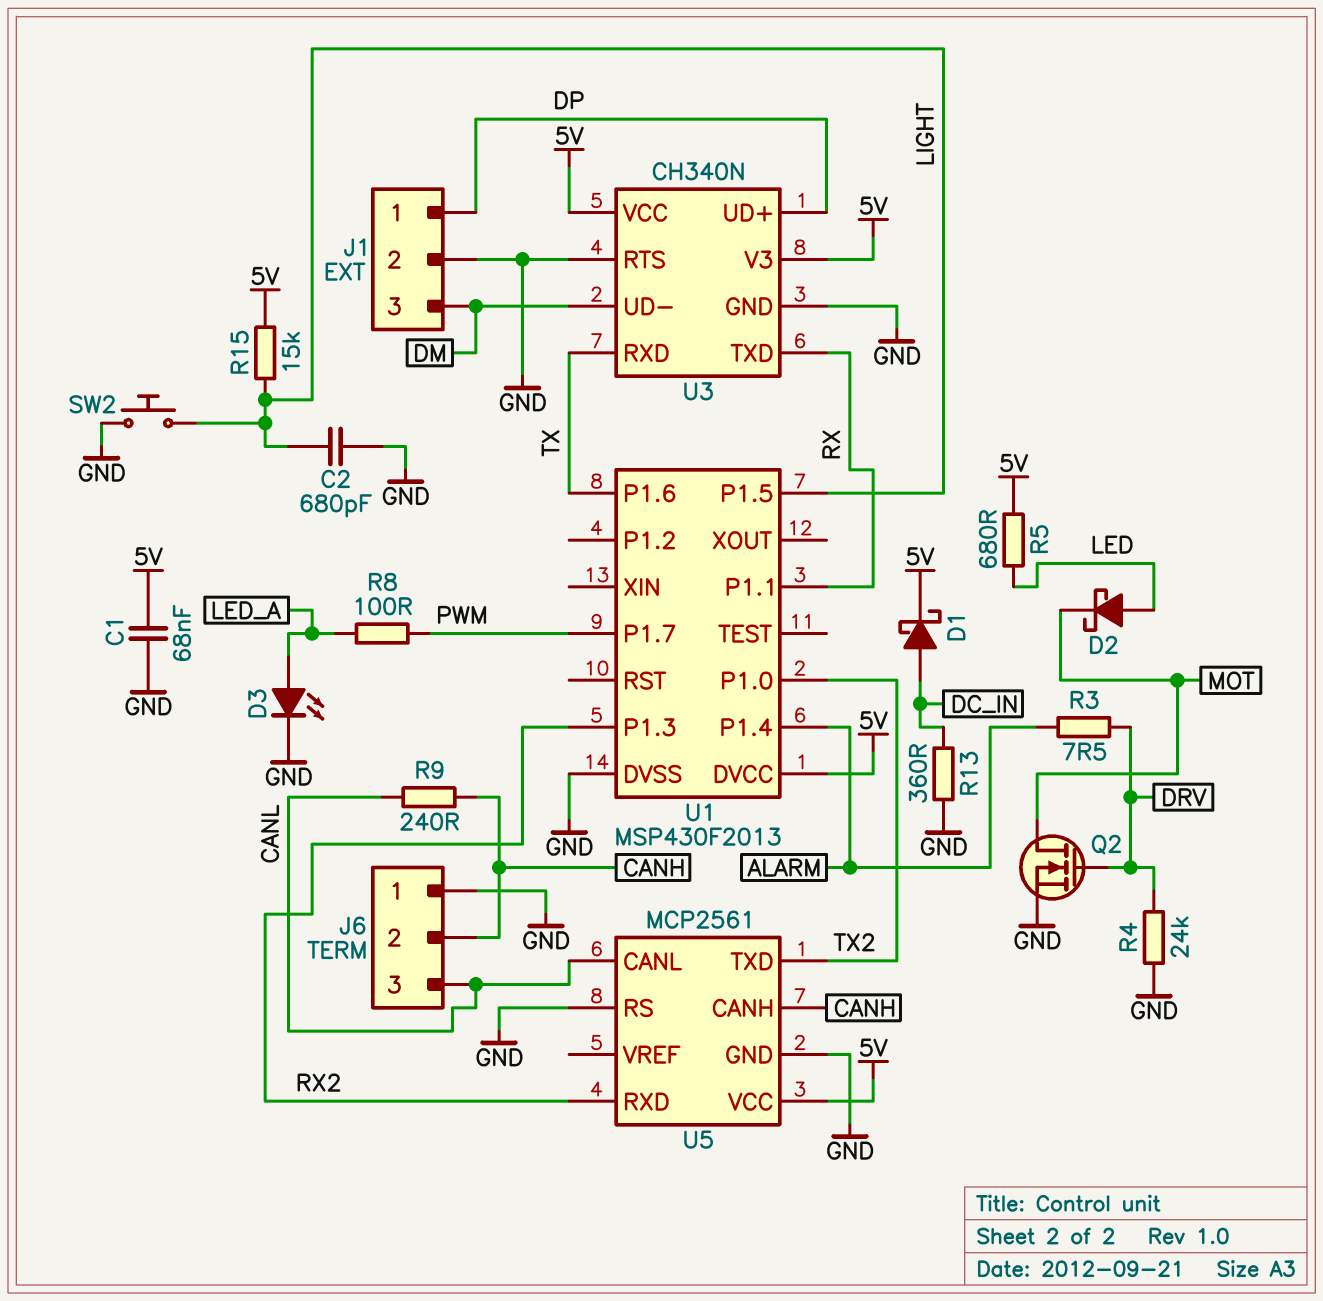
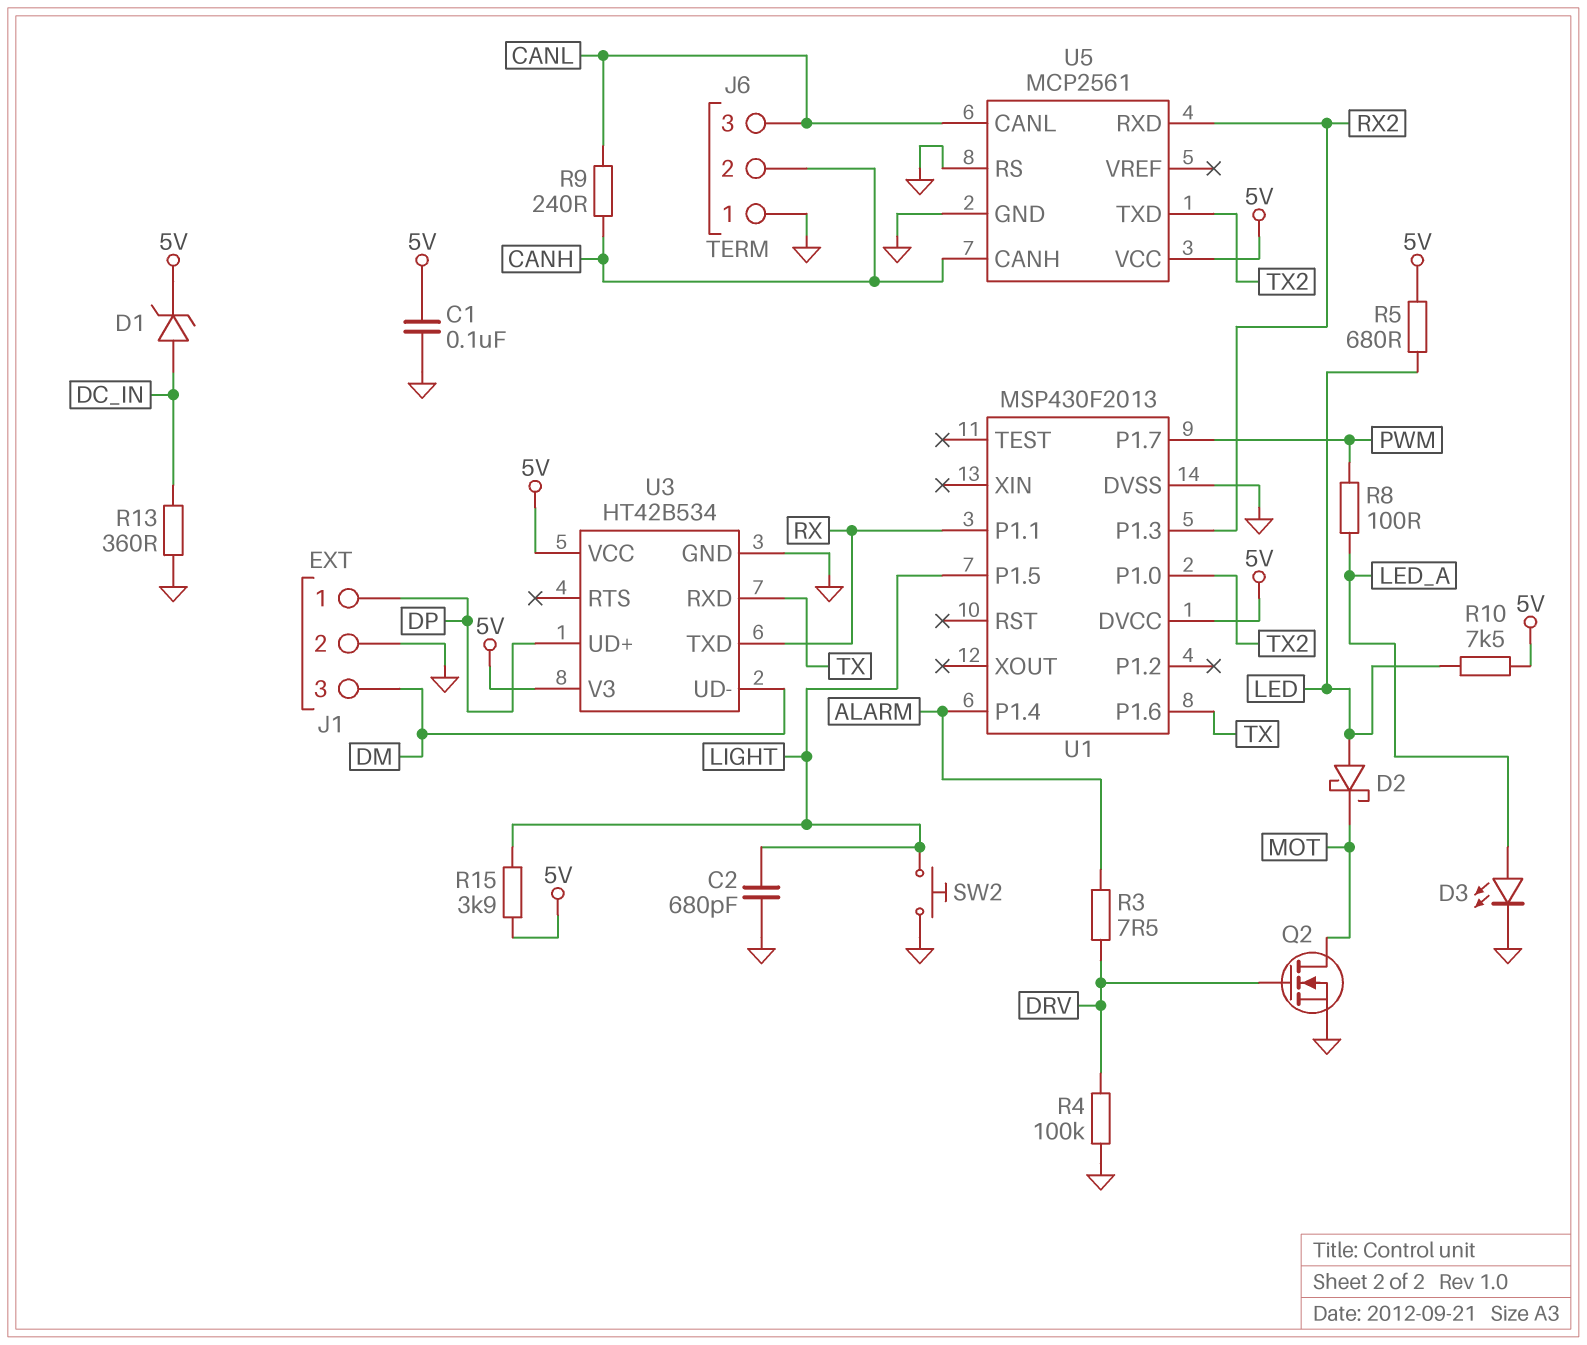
C1: 68nF (5V, GND) -> 100nF (5V, GND)
D1: schottky (A DC_IN, K 5V) -> zener (A DC_IN, K 5V)
R4: 24k (DRV, GND) -> 100k (DRV, GND)
R10: none -> 7.5k (5V, LED)
R15: 15k (5V, LIGHT) -> 3.9k (5V, LIGHT)
U3: CH340N -> HT42B534
U3 pin RTS: GND -> none

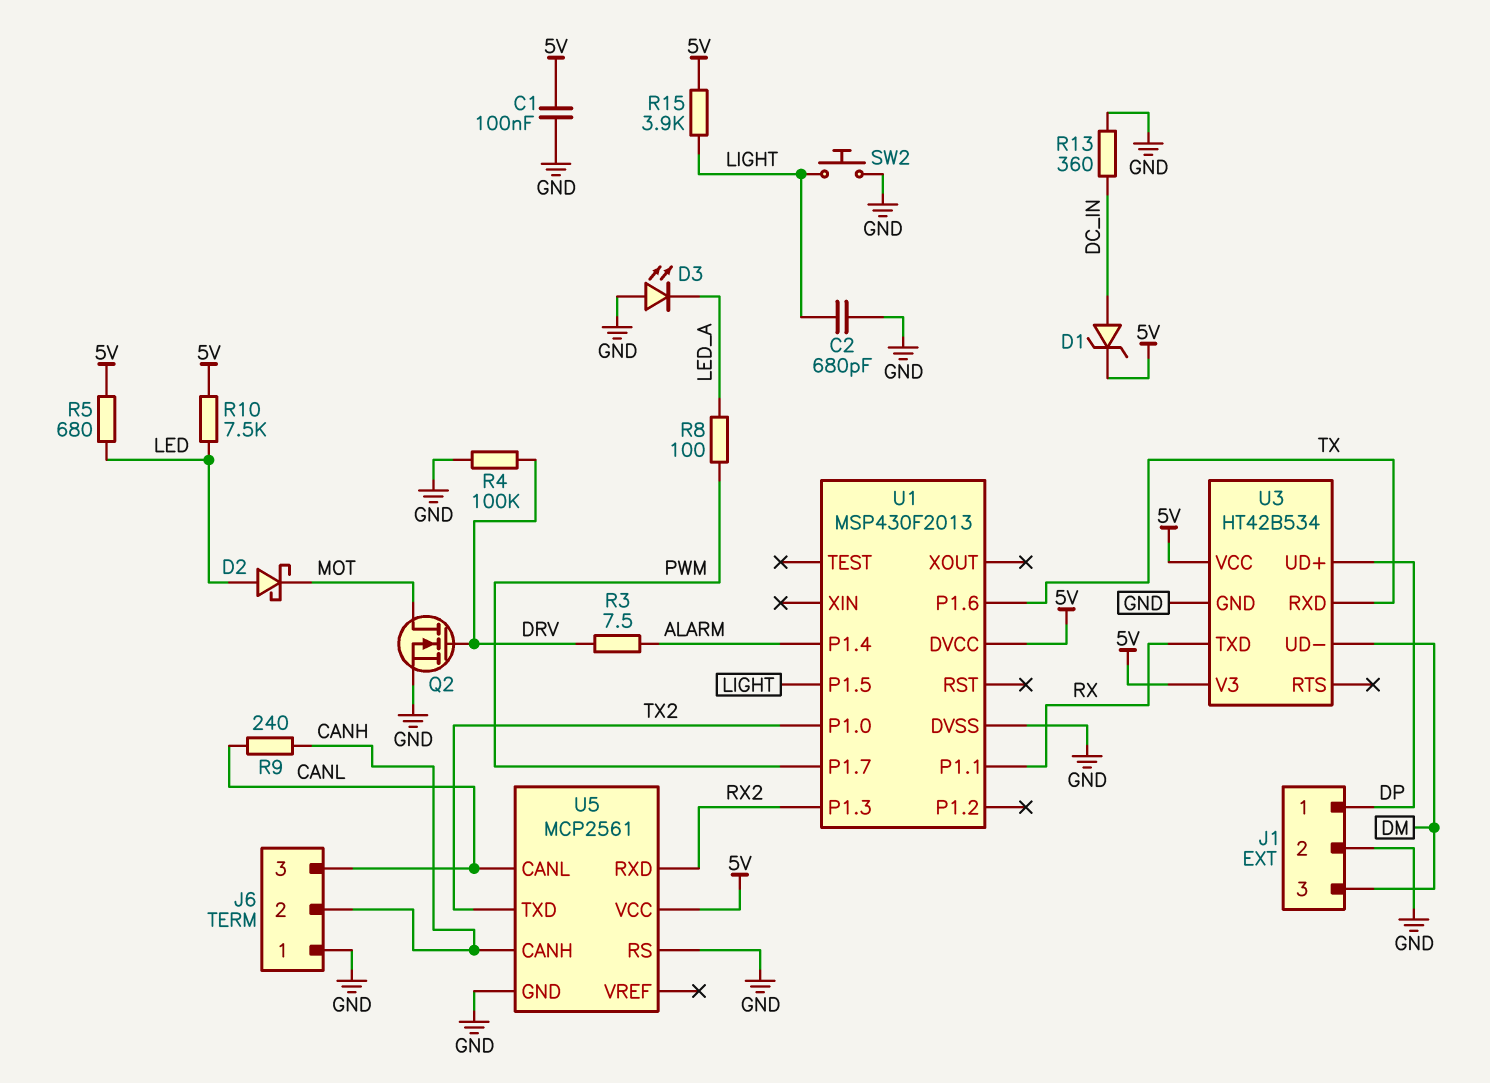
D3: LED (A LED_A, K GND) -> LED (A GND, K LED_A)

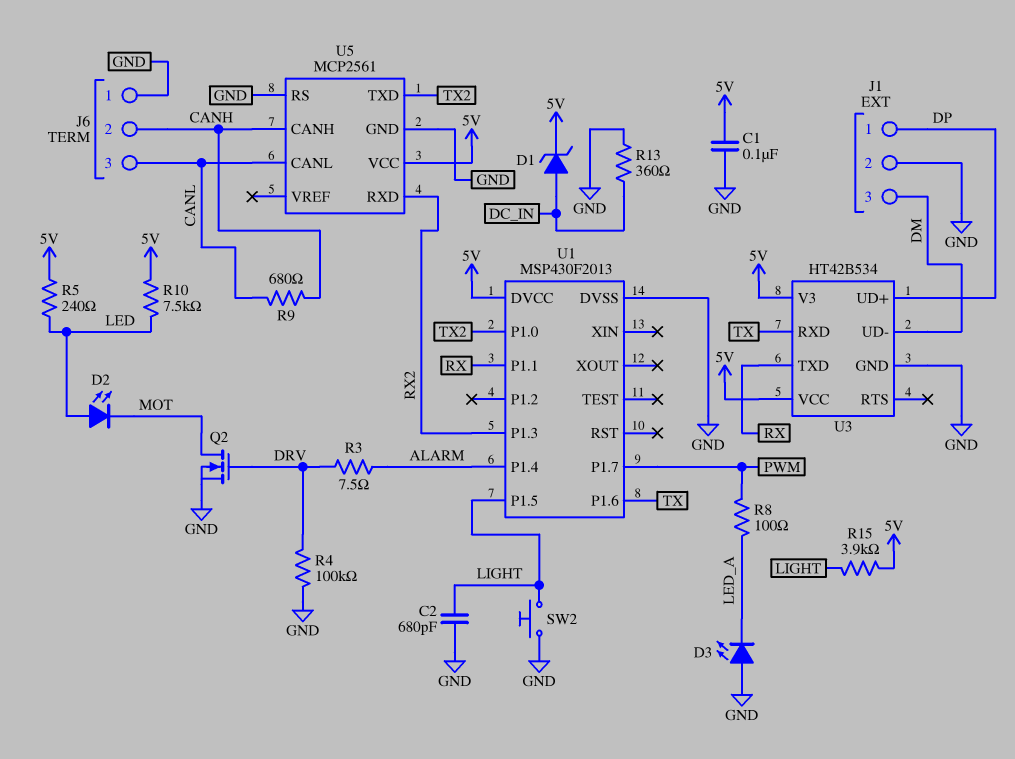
D2: schottky (A LED, K MOT) -> LED (A LED, K MOT)
R5: 680 (5V, LED) -> 240 (5V, LED)
R9: 240 (CANH, CANL) -> 680 (CANH, CANL)

